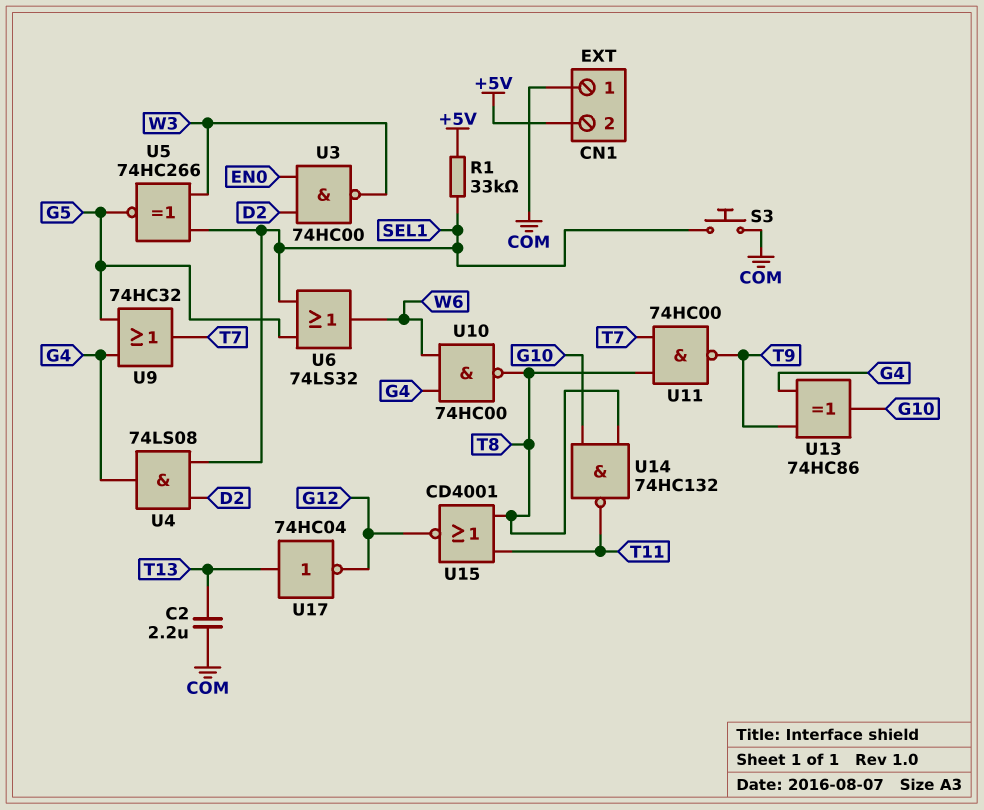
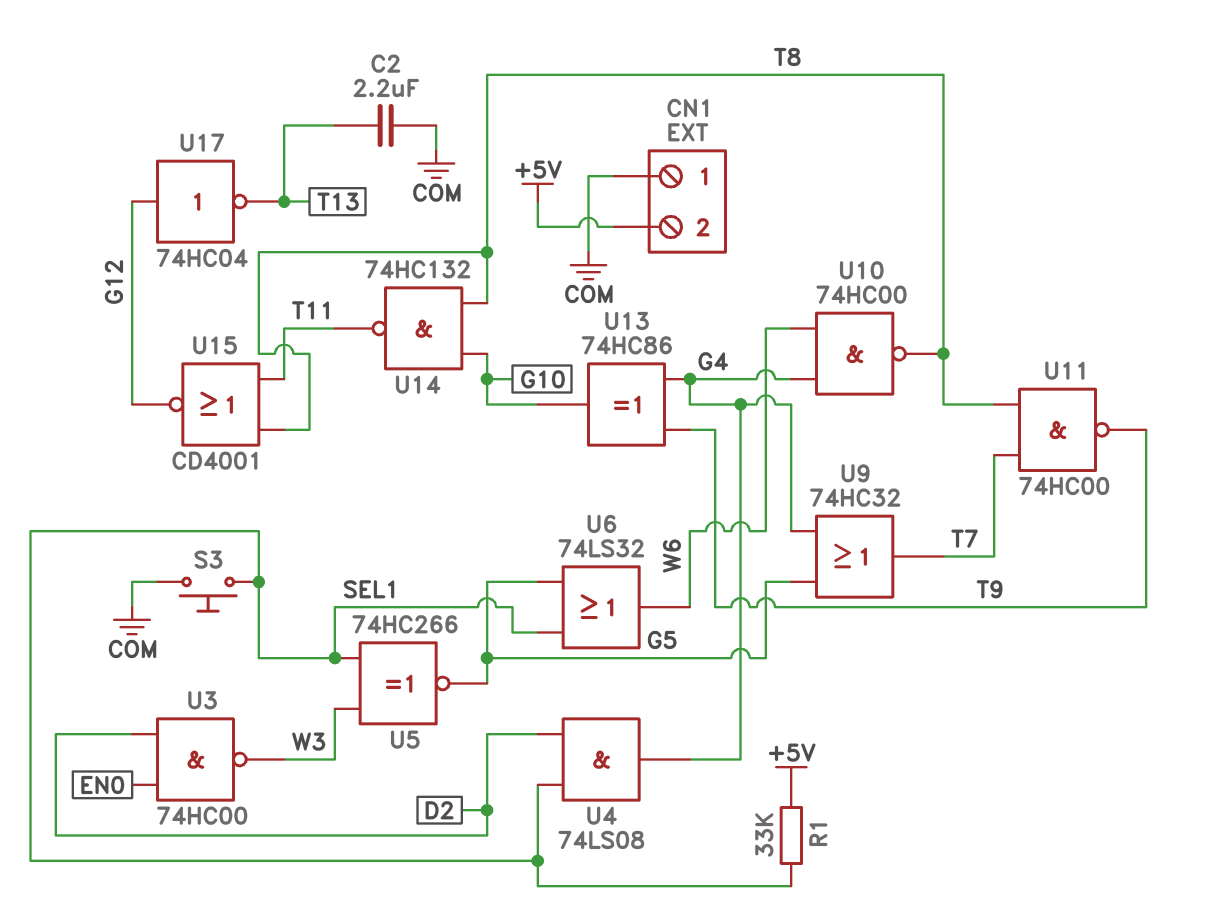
U17: NOT 74HC04 (in T13, out G12) -> NOT 74HC04 (in G12, out T13)

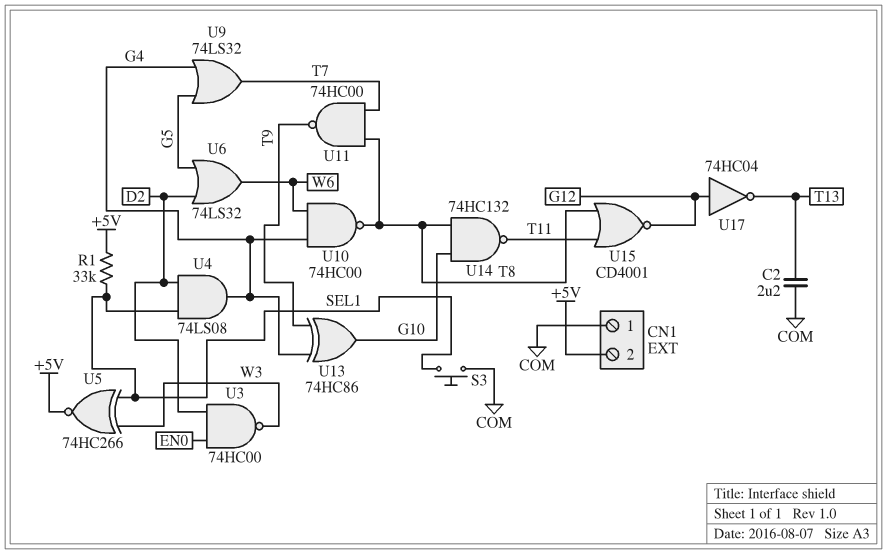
U5: XNOR 74HC266 (in SEL1, in W3, out G5) -> XNOR 74HC266 (in SEL1, in W3, out +5V)
U6: OR 74LS32 (in G5, in SEL1, out W6) -> OR 74LS32 (in D2, in G5, out W6)
U9: OR 74HC32 (in G4, in G5, out T7) -> OR 74LS32 (in G4, in G5, out T7)

